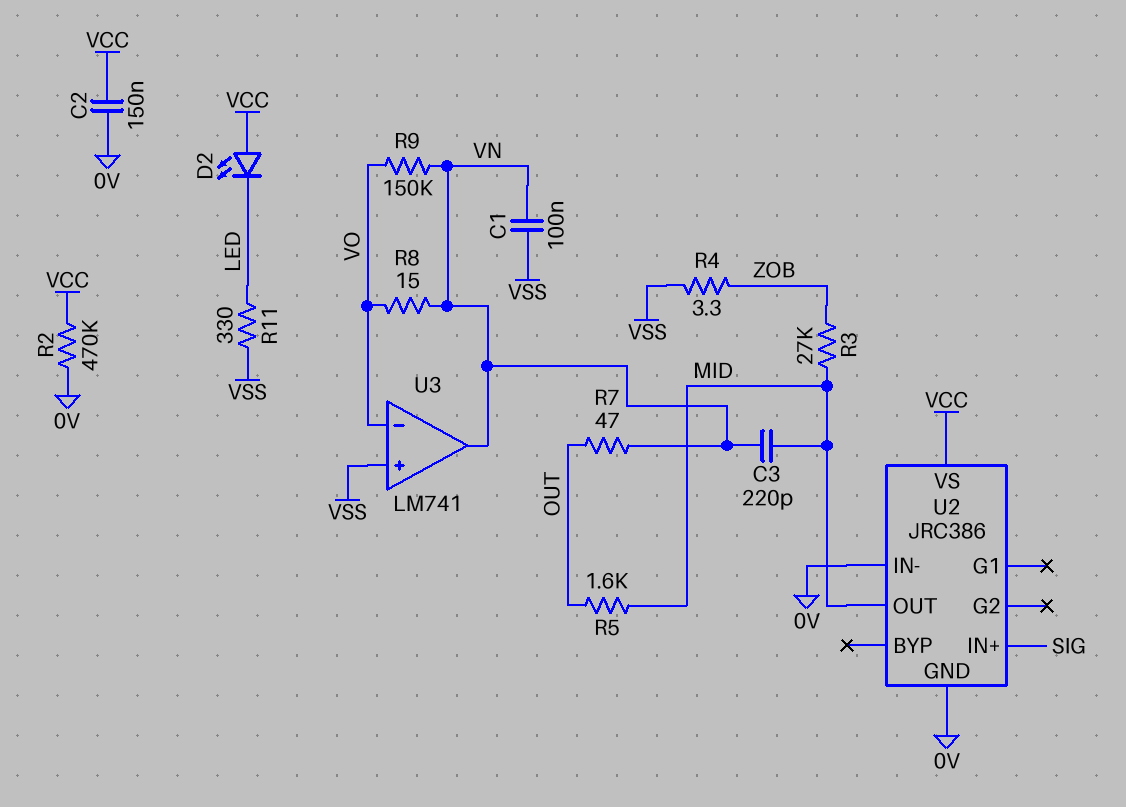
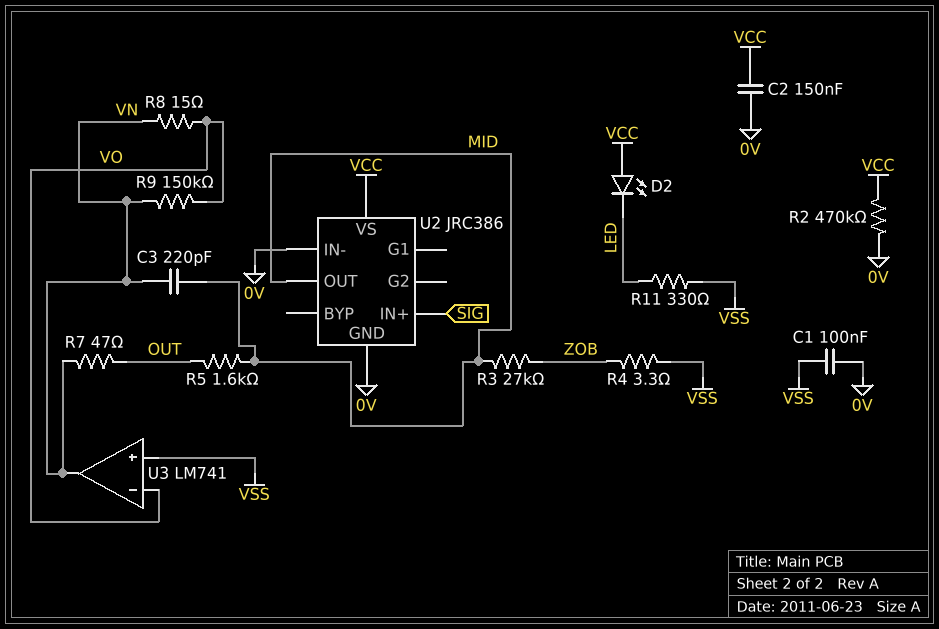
C1: 100nF (VN, VSS) -> 100nF (0V, VSS)

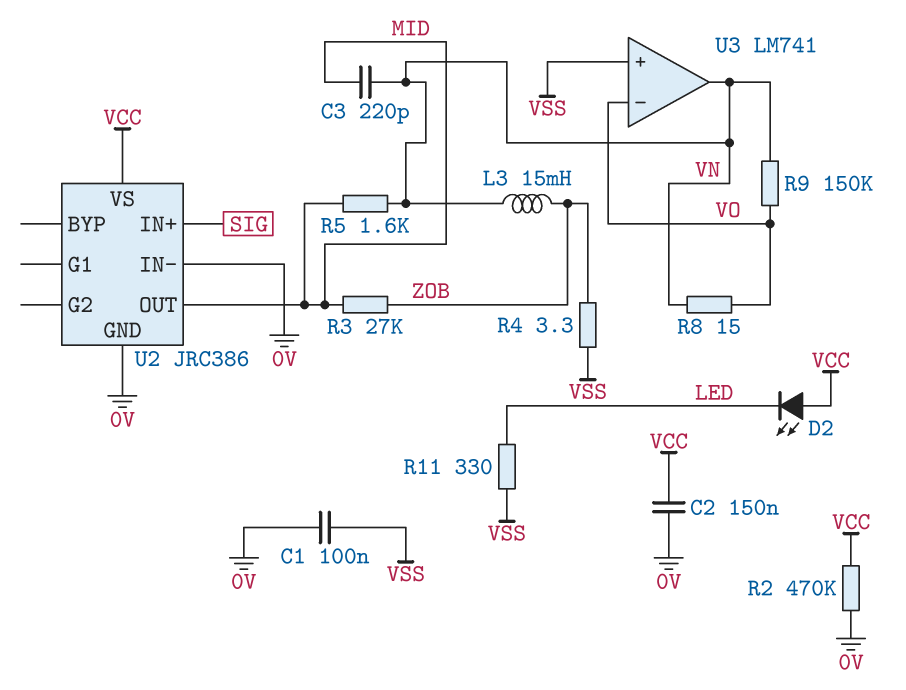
L3: none -> 15mH (VN, ZOB)
R5: 1.6k (MID, OUT) -> 1.6k (MID, VN)
R7: 47 (OUT, VN) -> none

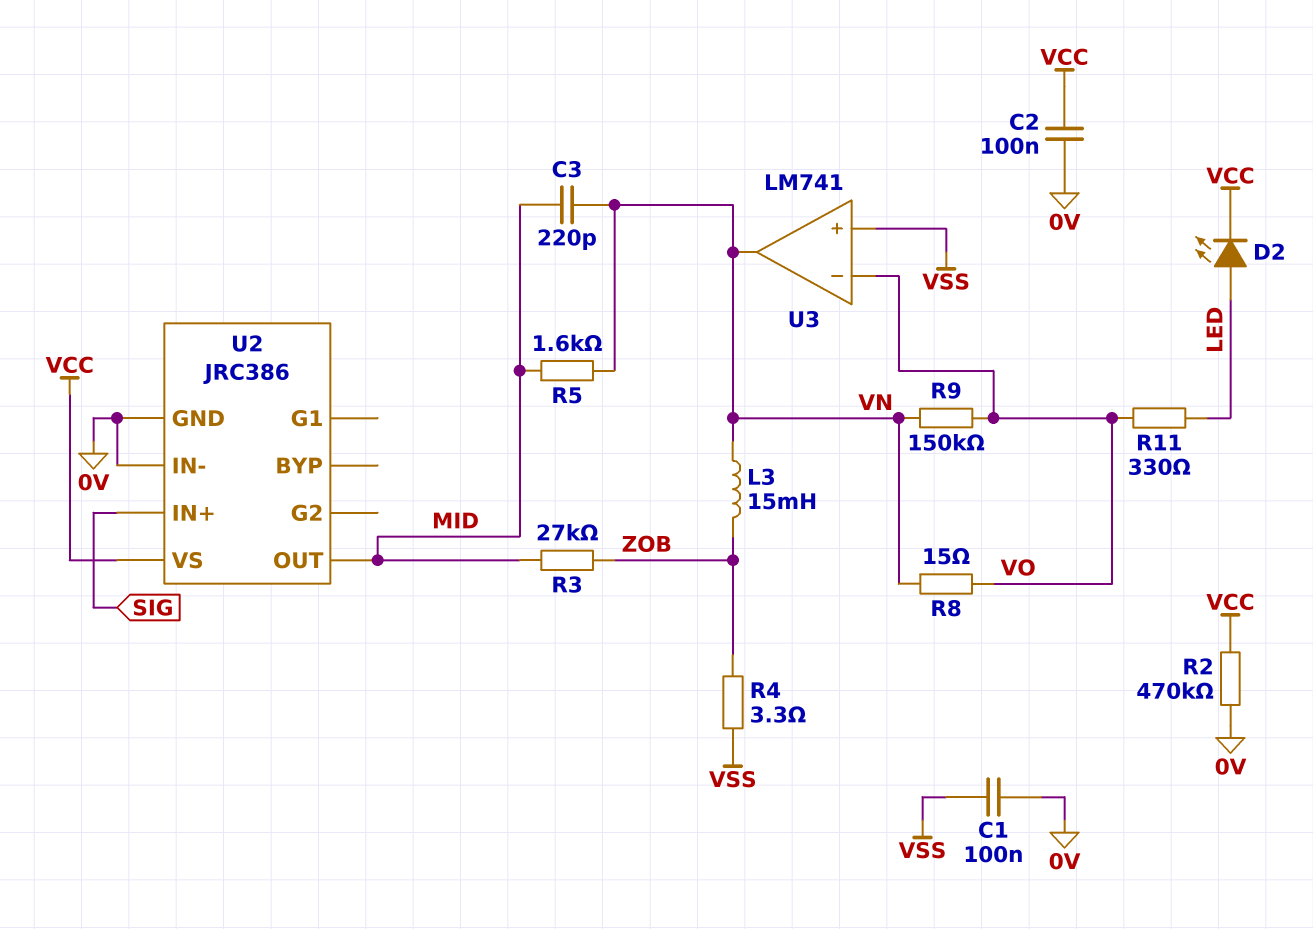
C2: 150nF (0V, VCC) -> 100nF (0V, VCC)
D2: LED (A VCC, K LED) -> LED (A LED, K VCC)
R11: 330 (LED, VSS) -> 330 (LED, VO)

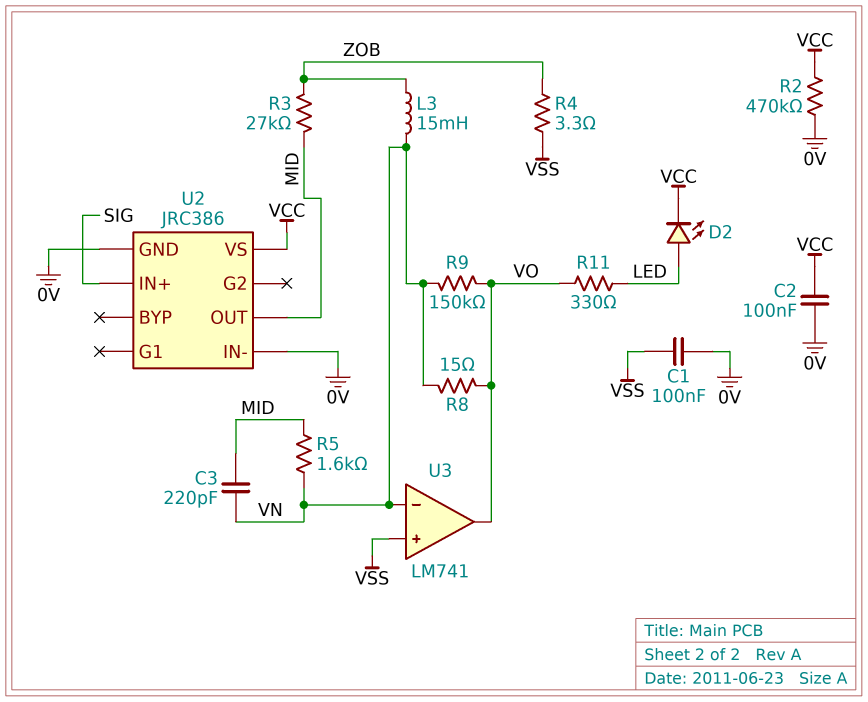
U3 pin in-: VO -> VN
U3 pin out: VN -> VO

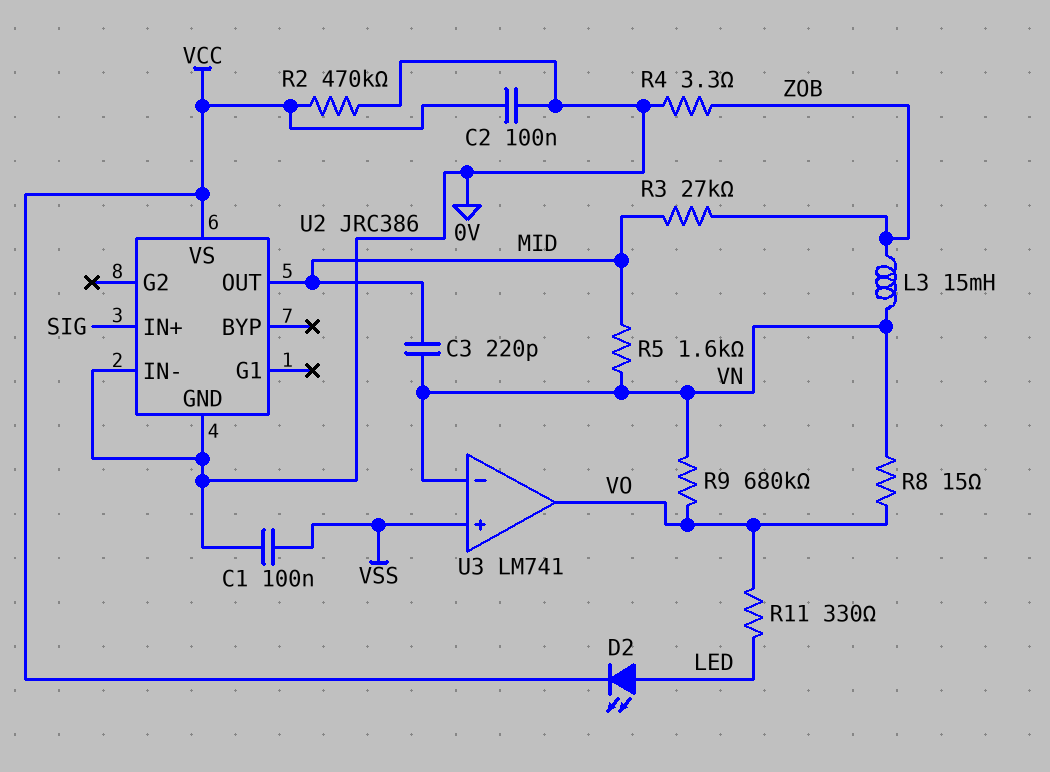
R4: 3.3 (VSS, ZOB) -> 3.3 (0V, ZOB)
R9: 150k (VN, VO) -> 680k (VN, VO)

